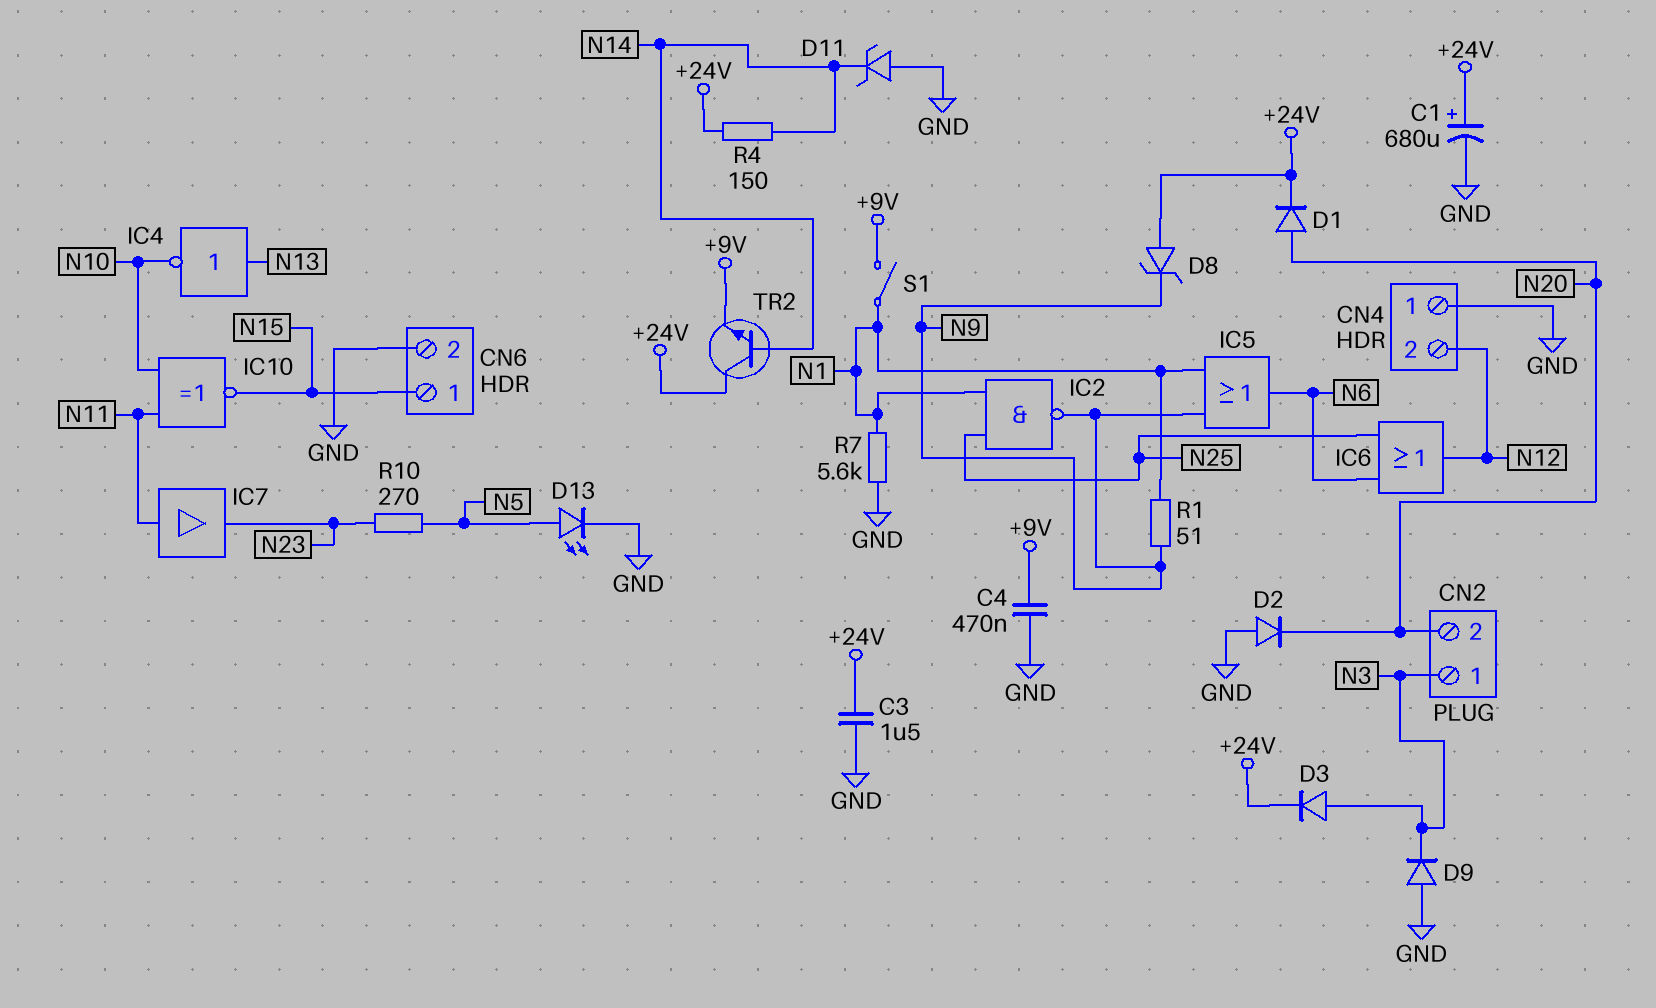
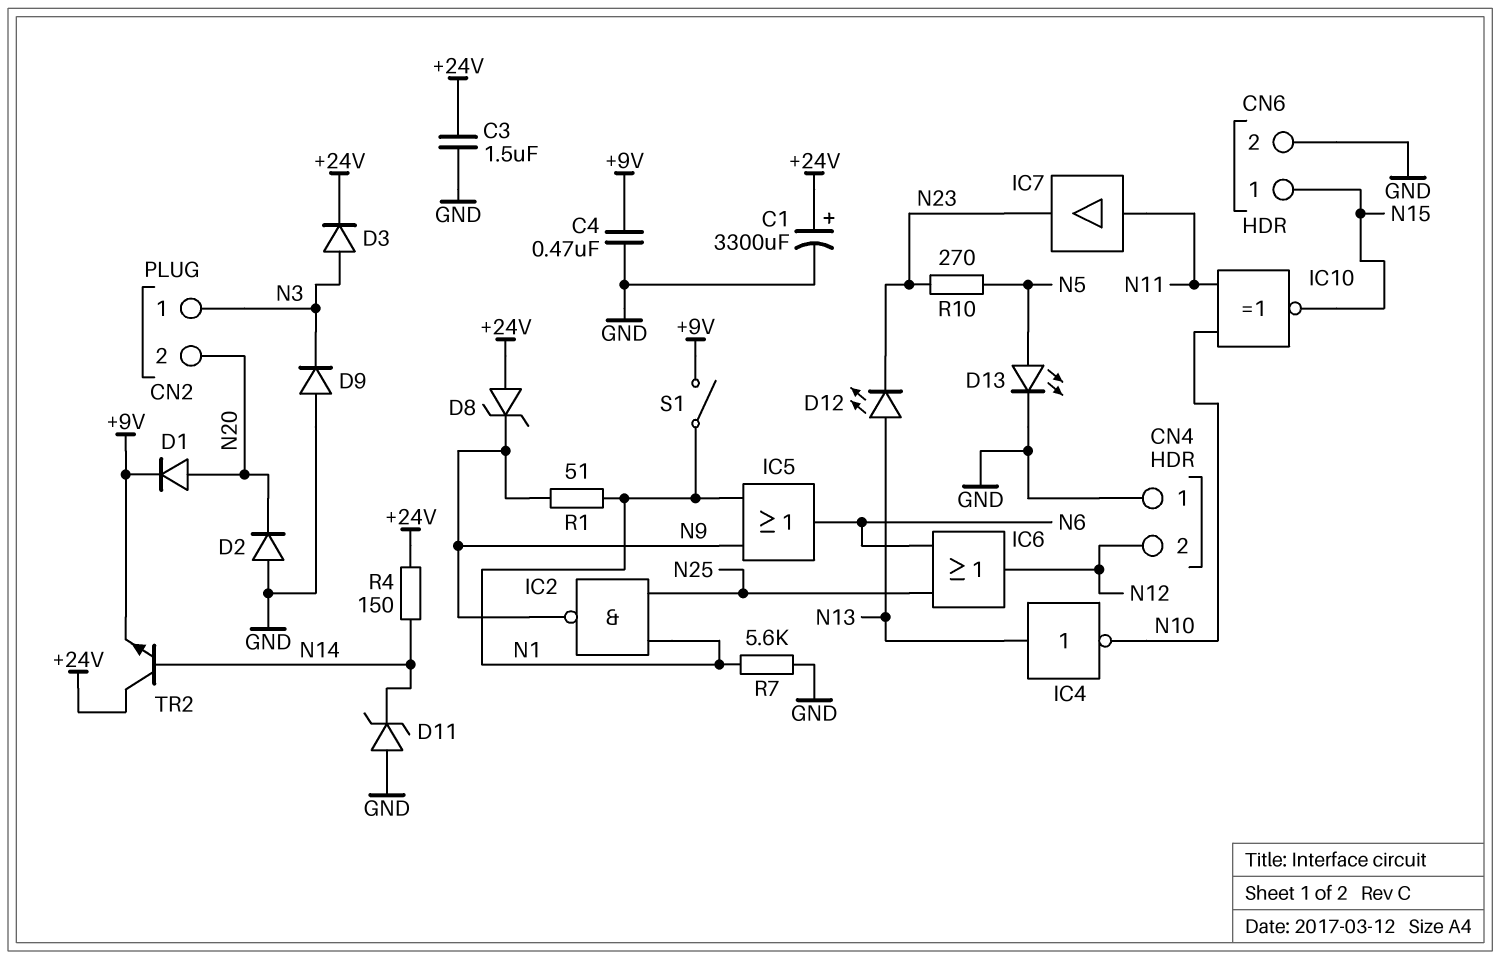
C1: 680uF (plus +24V, minus GND) -> 3300uF (plus +24V, minus GND)
D1: diode (A N20, K +24V) -> diode (A N20, K +9V)
D12: none -> LED (A N13, K N23)

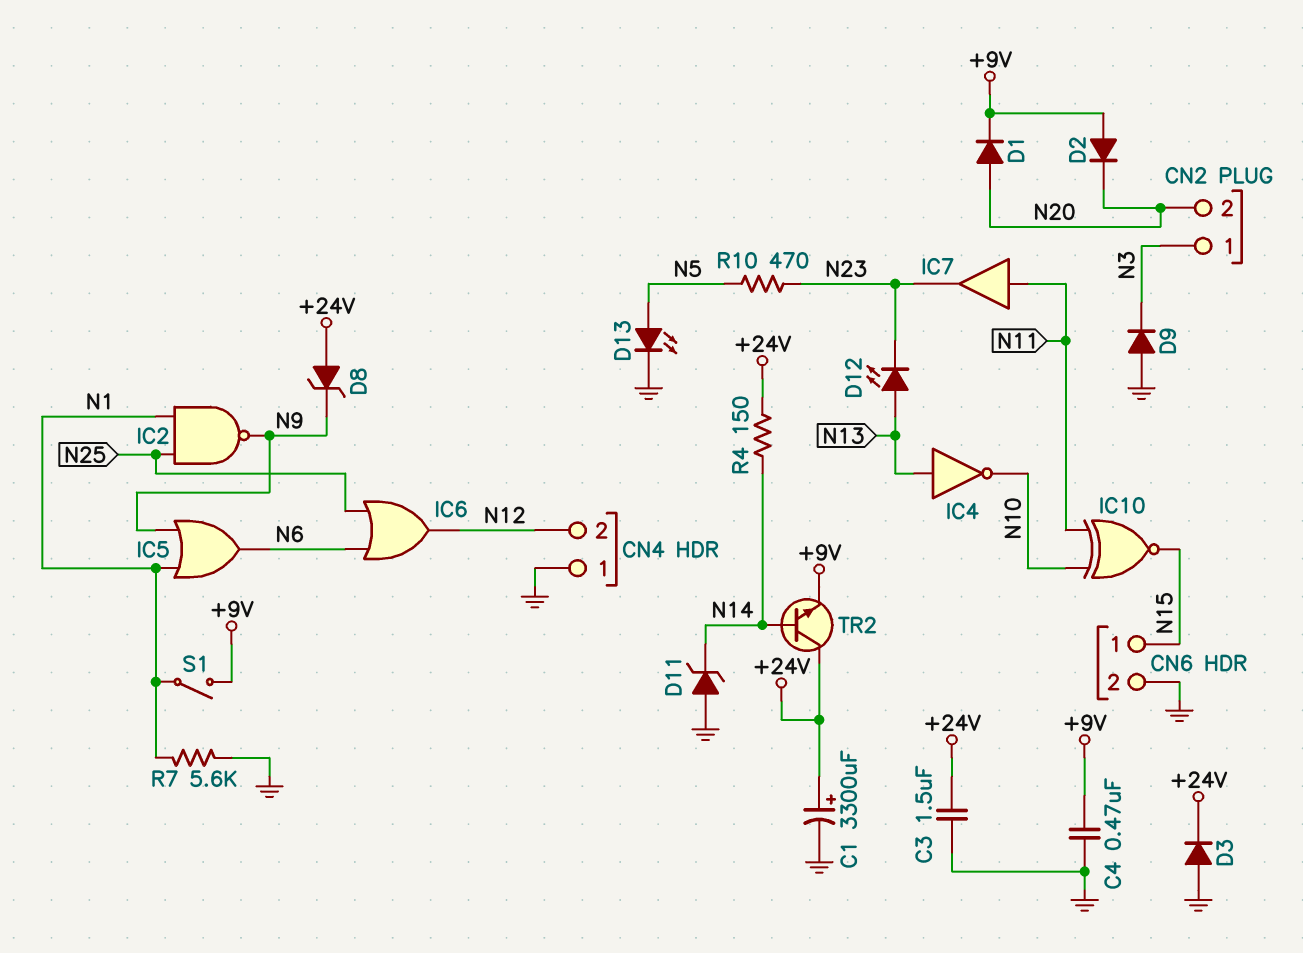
D2: diode (A GND, K N20) -> diode (A +9V, K N20)
D3: diode (A N3, K +24V) -> diode (A GND, K +24V)
R1: 51 (N1, N9) -> none
R10: 270 (N5, N23) -> 470 (N5, N23)

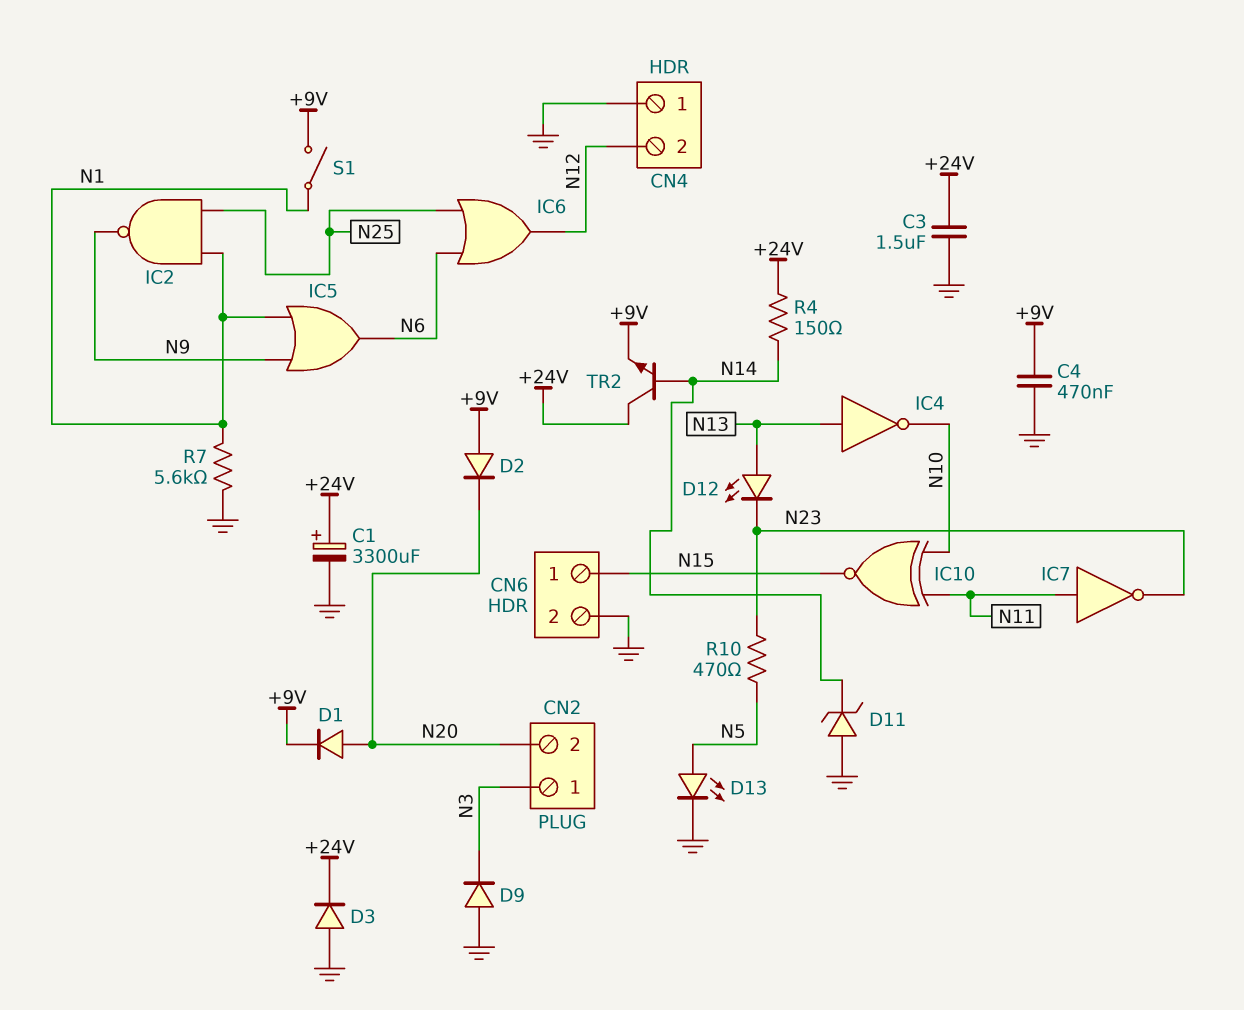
D8: zener (A +24V, K N9) -> none
IC7: buffer (in N11, out N23) -> NOT (in N11, out N23)

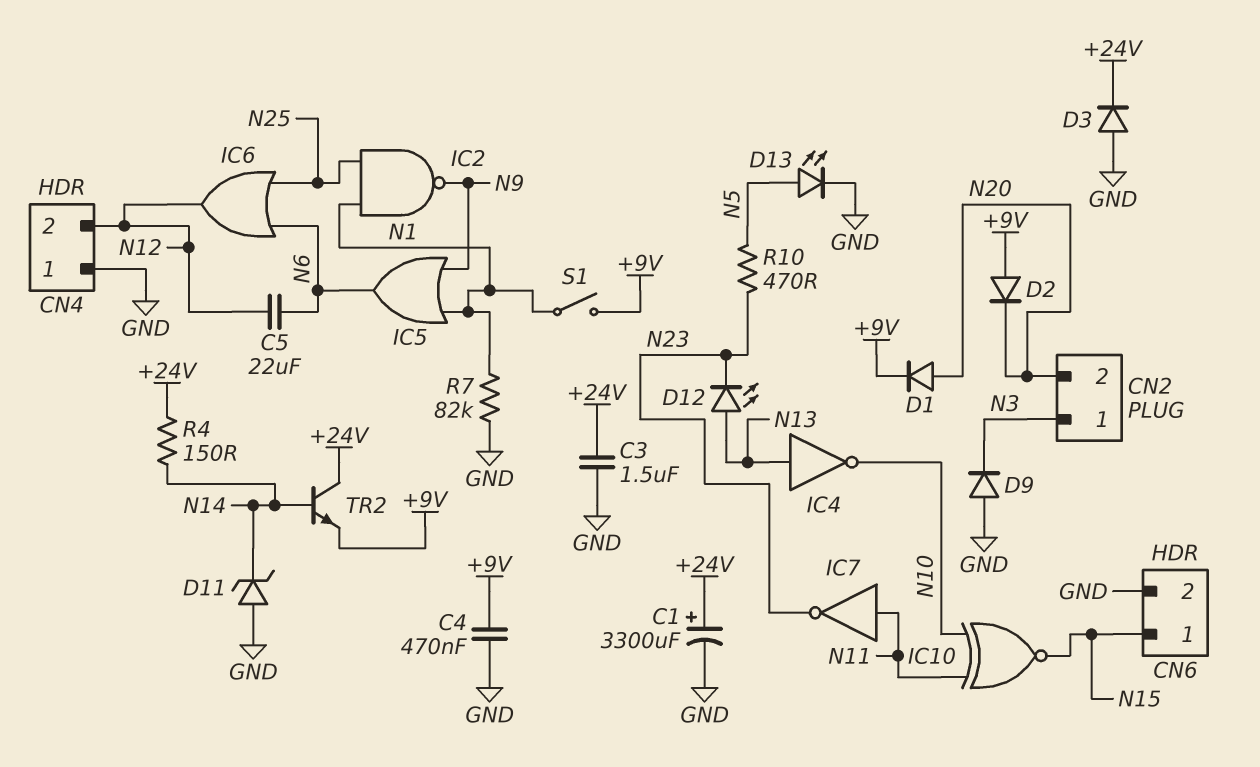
C5: none -> 22uF (N6, N12)
R7: 5.6k (GND, N1) -> 82k (GND, N1)

